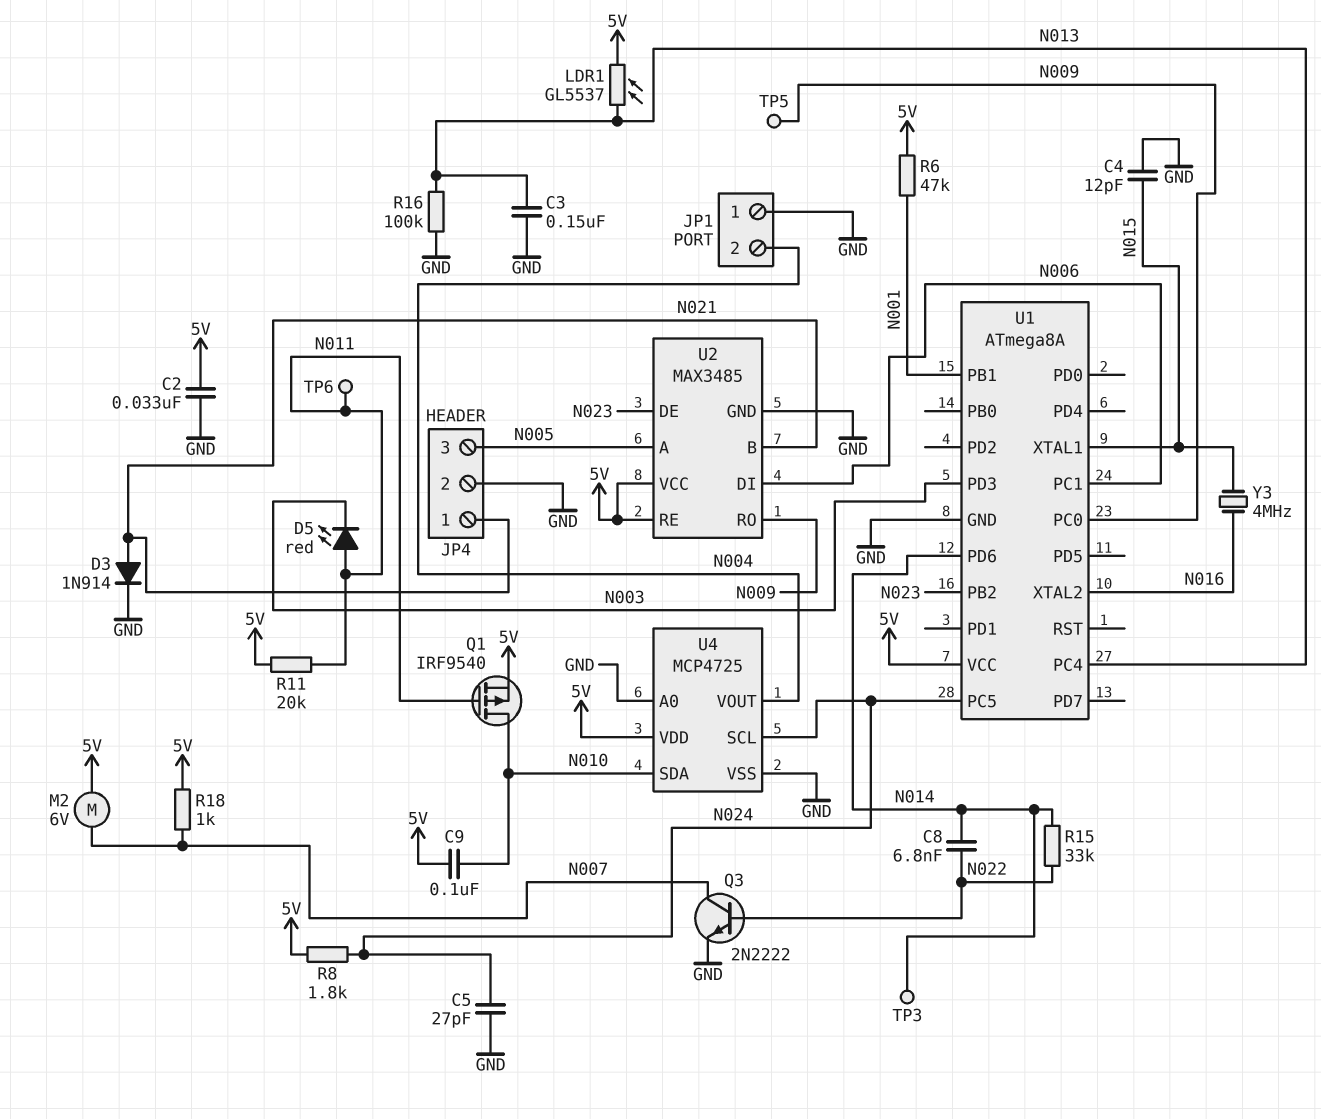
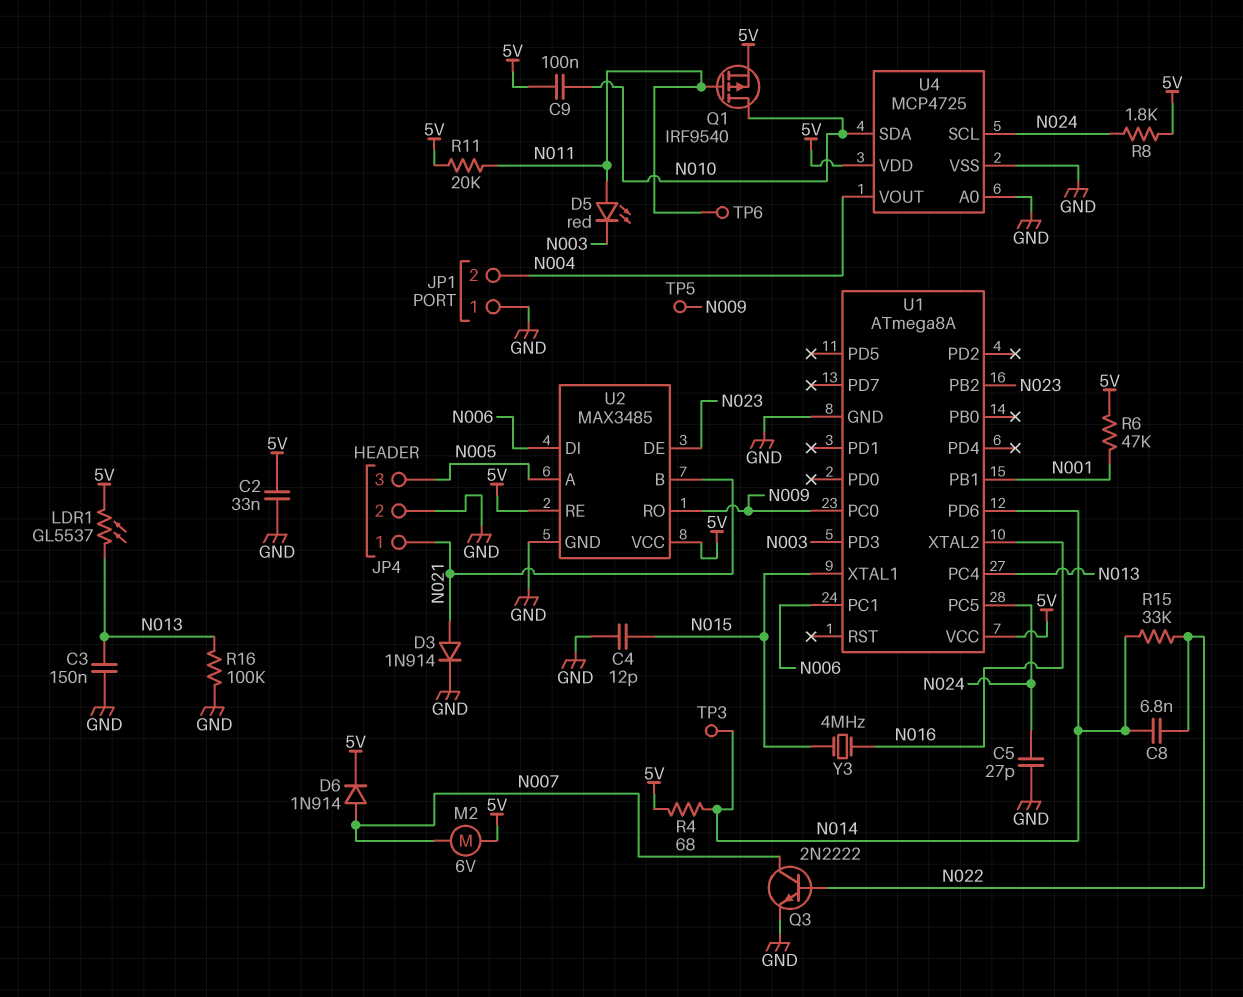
D6: none -> diode 1N914 (A N007, K 5V)
R4: none -> 68 (5V, N014)
R18: 1k (5V, N007) -> none

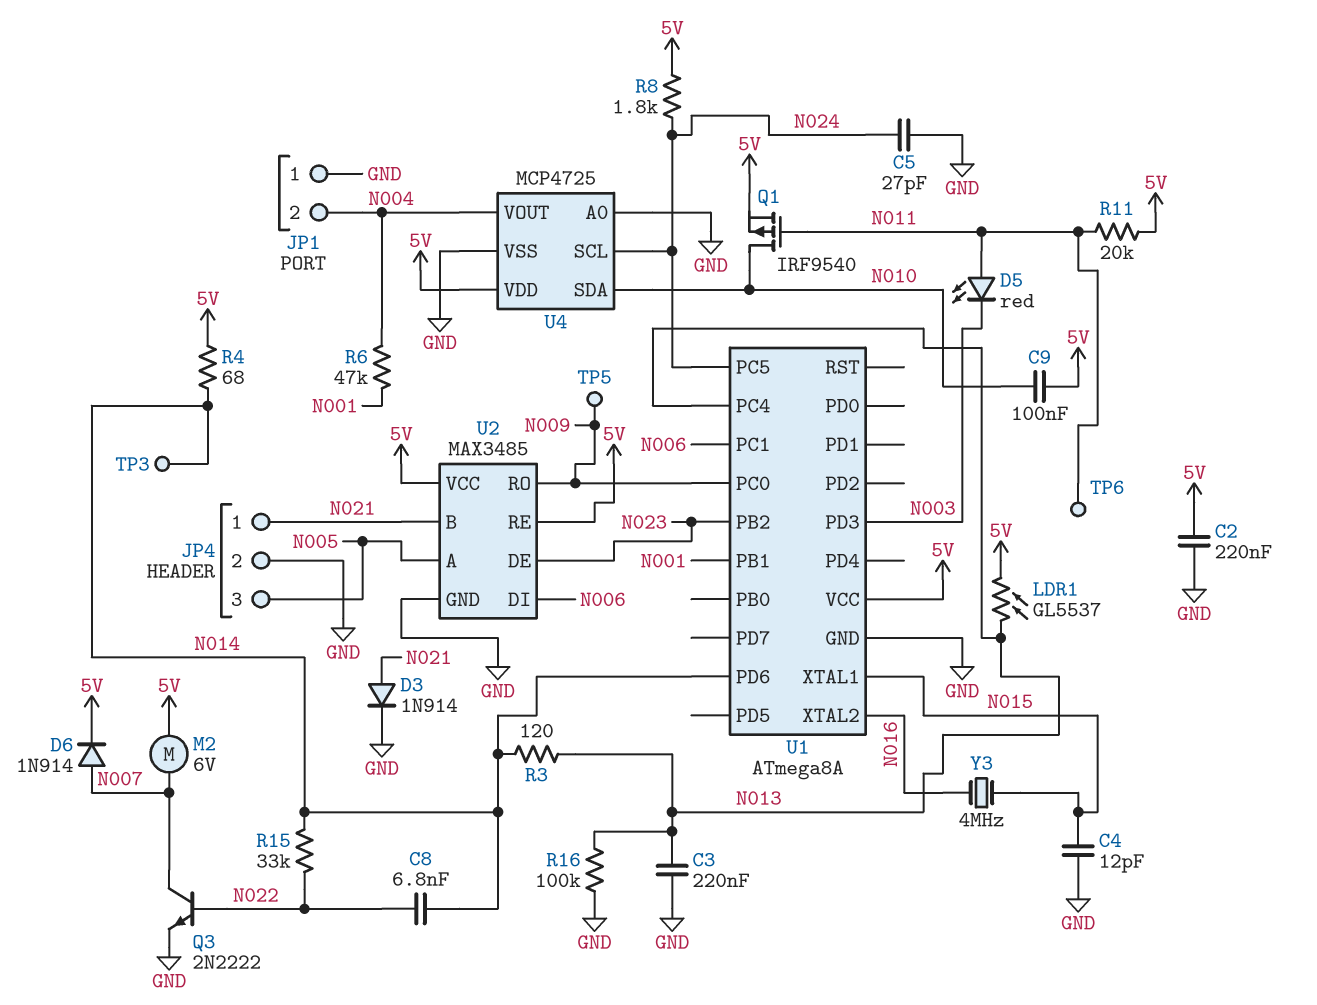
C2: 33nF (5V, GND) -> 220nF (5V, GND)
C3: 150nF (GND, N013) -> 220nF (GND, N013)
R3: none -> 120 (N013, N014)
R6: 47k (5V, N001) -> 47k (N001, N004)

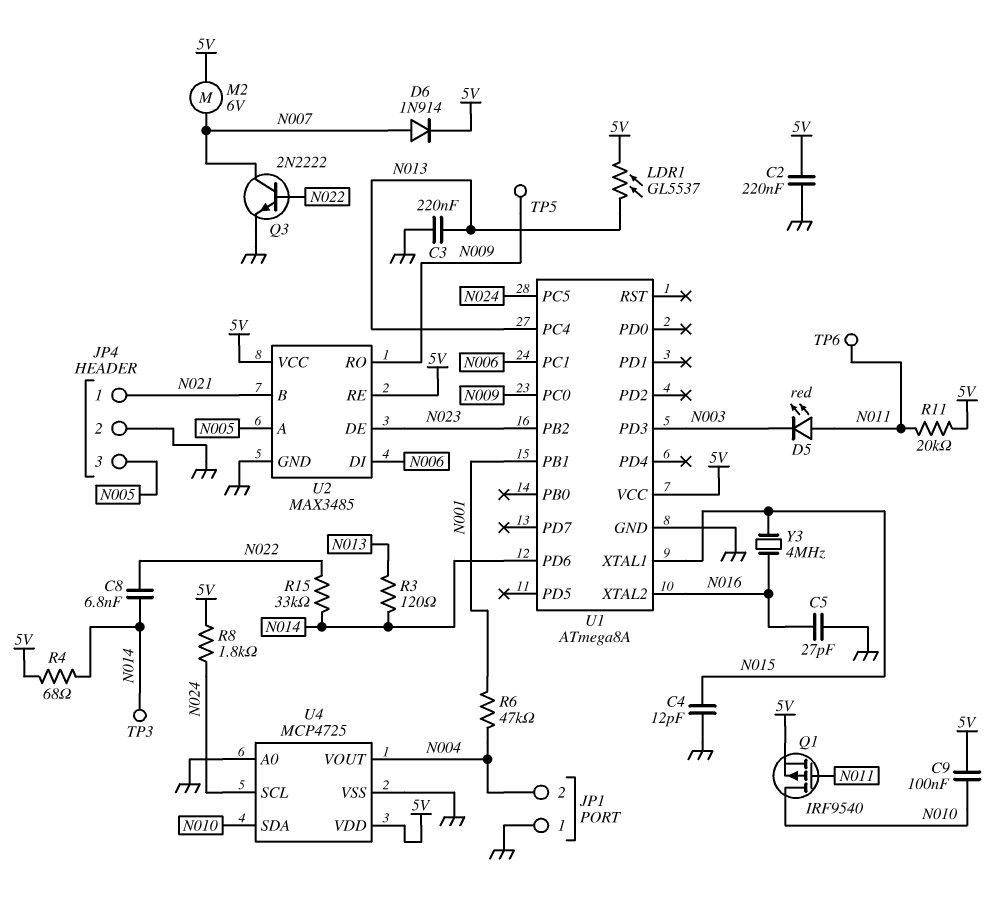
C5: 27pF (GND, N024) -> 27pF (GND, N016)
D3: diode 1N914 (A N021, K GND) -> none
R16: 100k (GND, N013) -> none

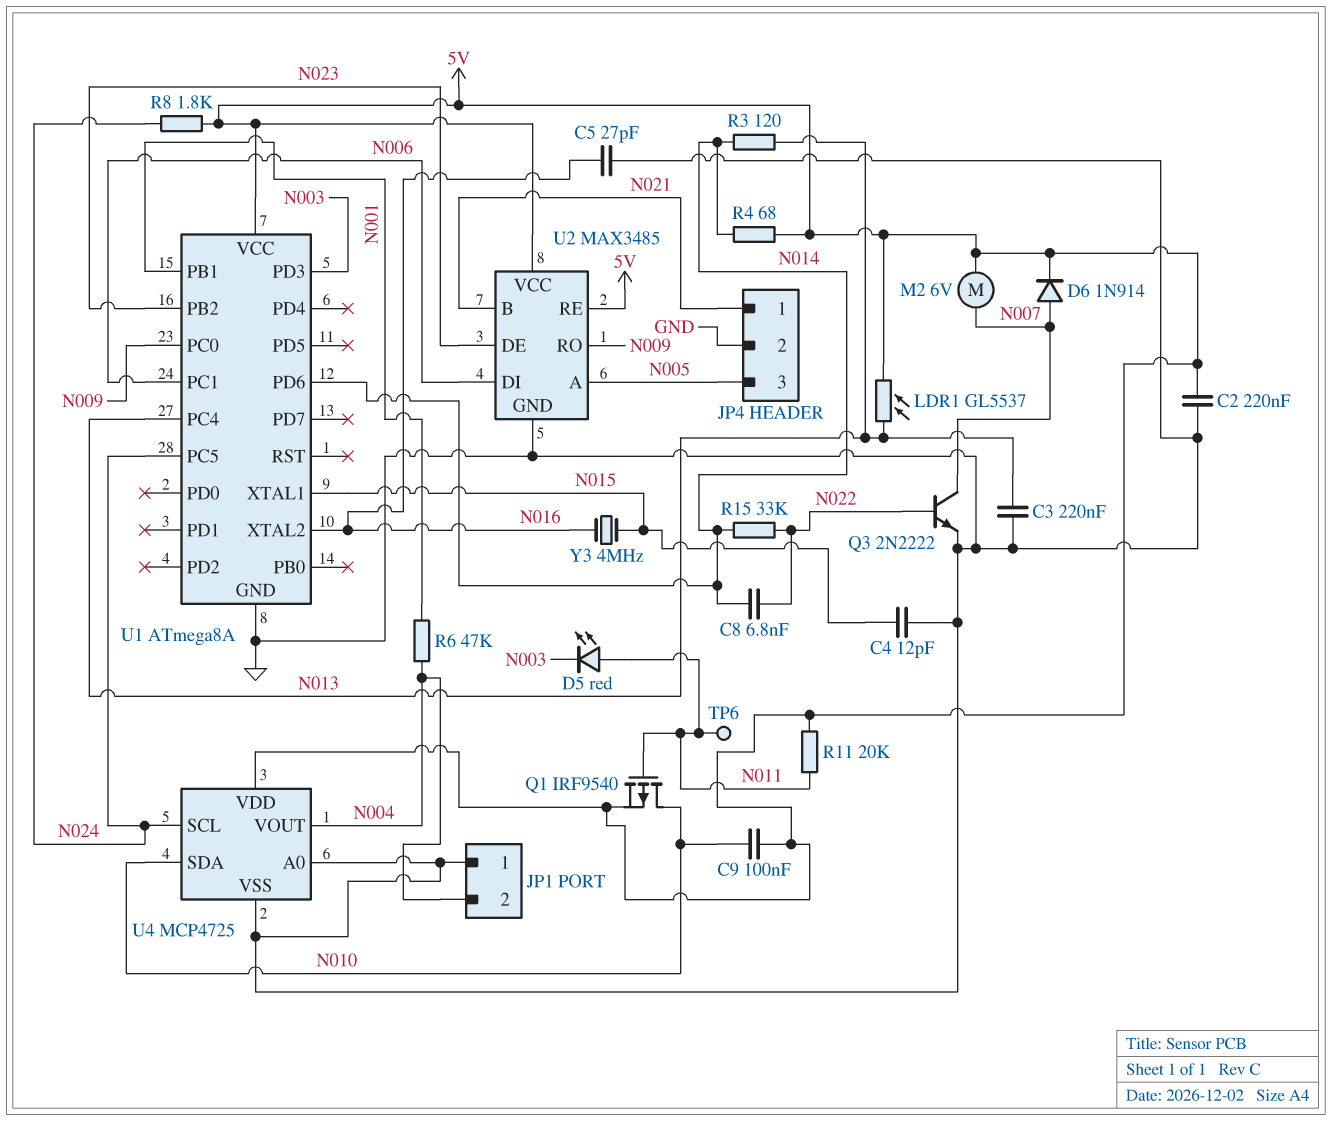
TP3: test point (N014) -> none
TP5: test point (N009) -> none

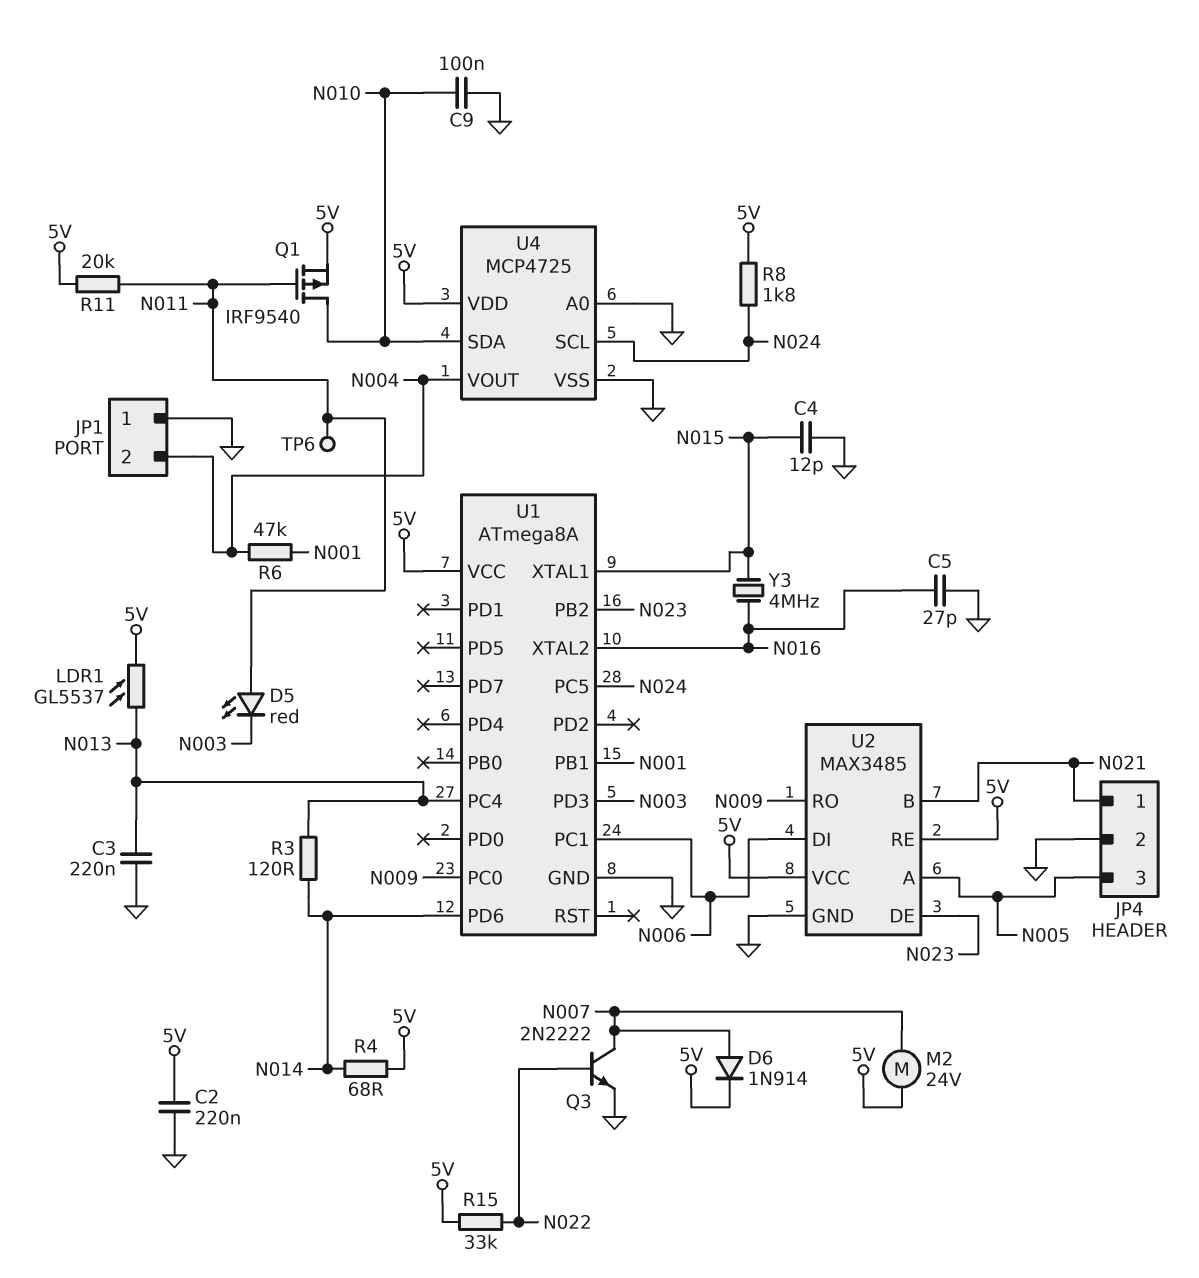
C8: 6.8nF (N014, N022) -> none
C9: 100nF (5V, N010) -> 100nF (GND, N010)
M2: motor 6V (5V, N007) -> motor 24V (5V, N007)
R15: 33k (N014, N022) -> 33k (5V, N022)

